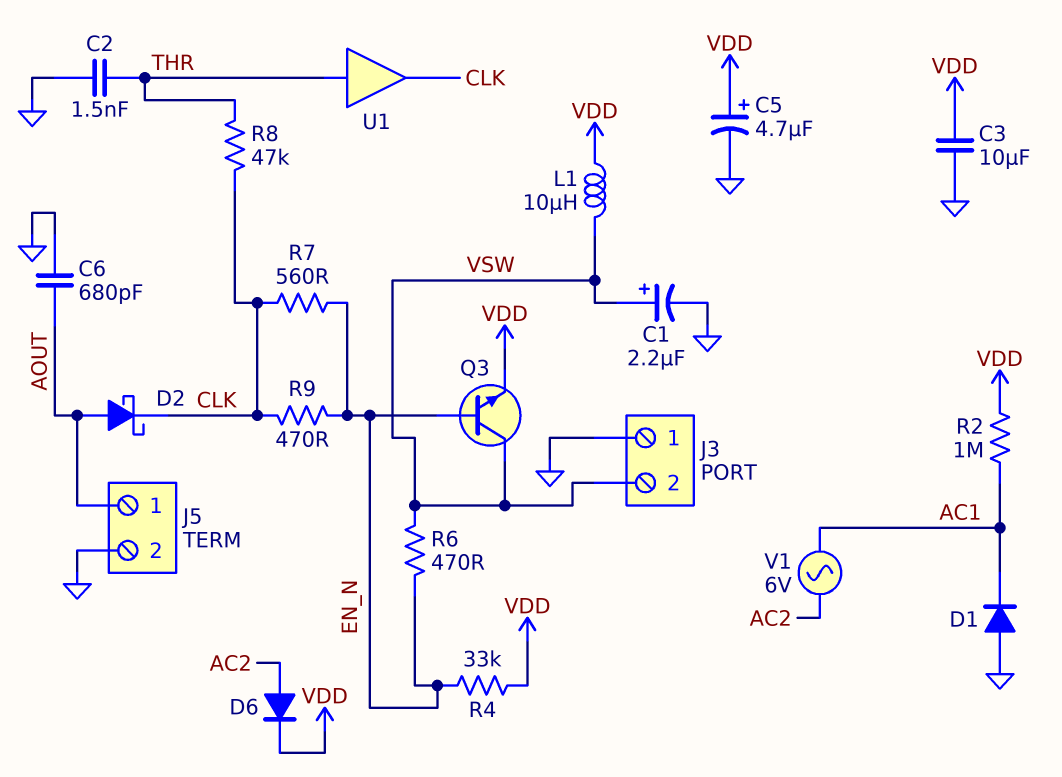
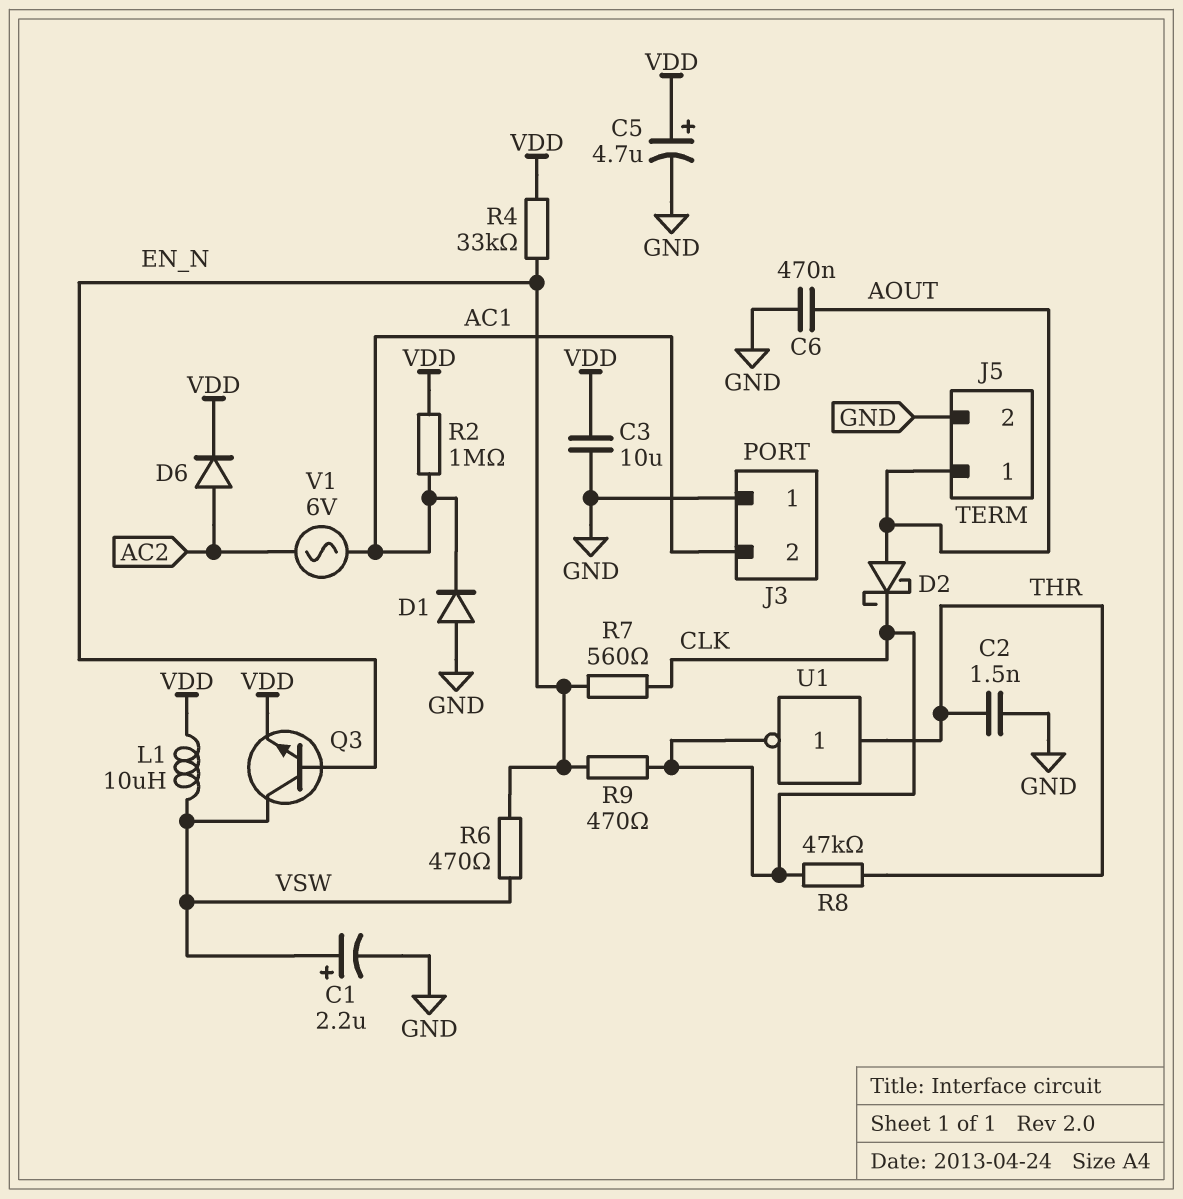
C6: 680pF (AOUT, GND) -> 470nF (AOUT, GND)
J3 pin 2: VSW -> AC1
U1: buffer (in THR, out CLK) -> NOT (in THR, out CLK)

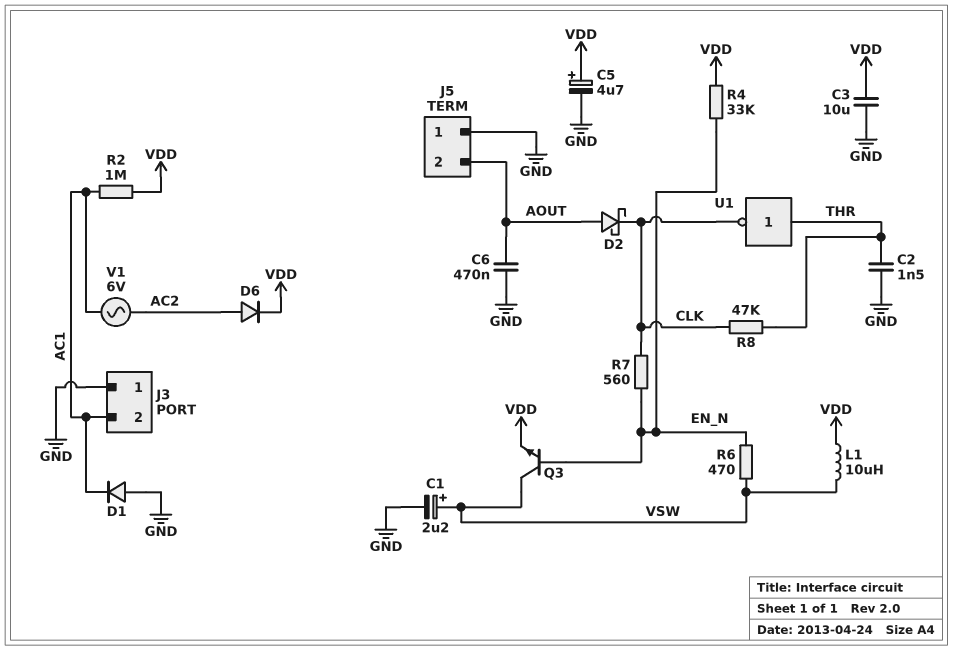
J5 pin 1: AOUT -> GND
J5 pin 2: GND -> AOUT
R9: 470 (CLK, EN_N) -> none

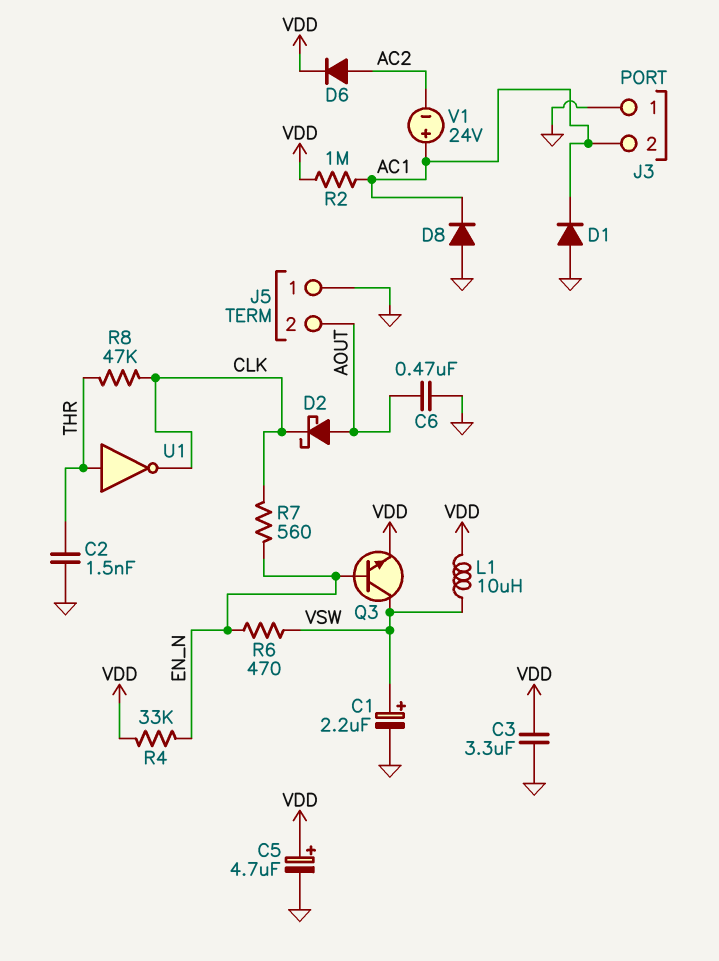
C3: 10uF (GND, VDD) -> 3.3uF (GND, VDD)
D8: none -> diode (A GND, K AC1)
V1: AC 6V (AC1, AC2) -> 24V (plus AC1, minus AC2)

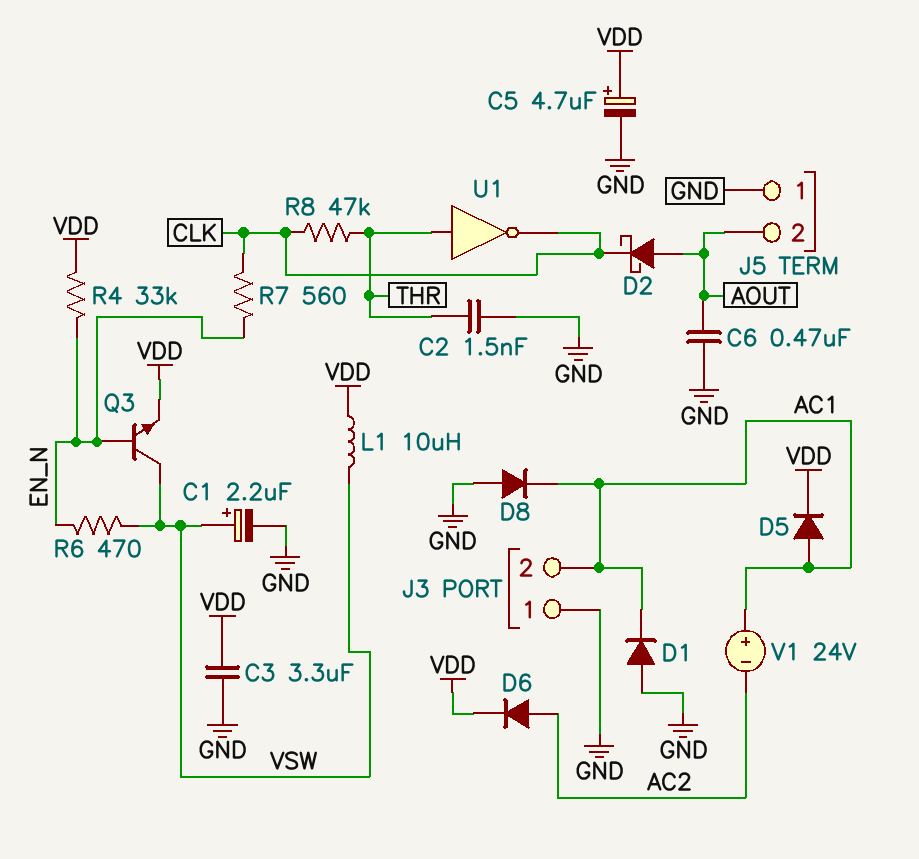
D5: none -> diode (A AC1, K VDD)
R2: 1M (AC1, VDD) -> none

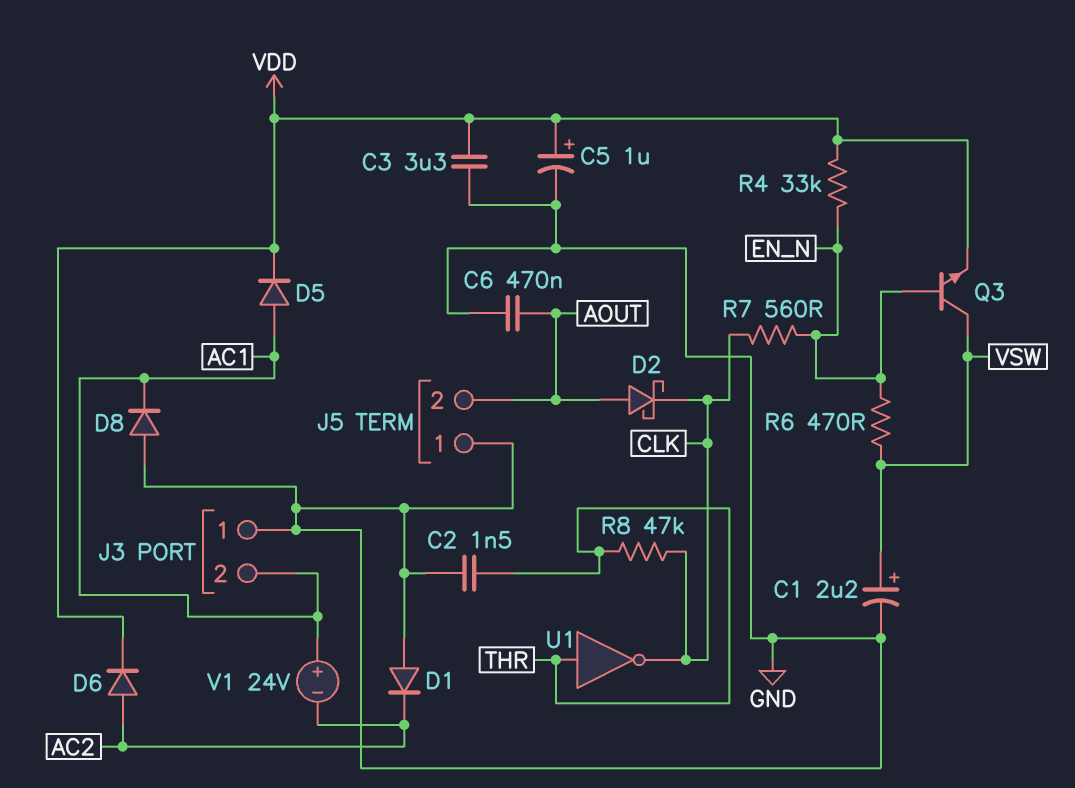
C5: 4.7uF (plus VDD, minus GND) -> 1uF (plus VDD, minus GND)
D1: diode (A GND, K AC1) -> diode (A GND, K AC2)
L1: 10uH (VDD, VSW) -> none

